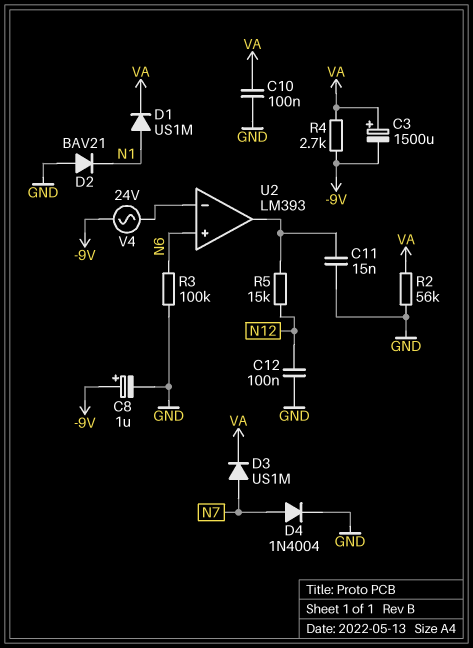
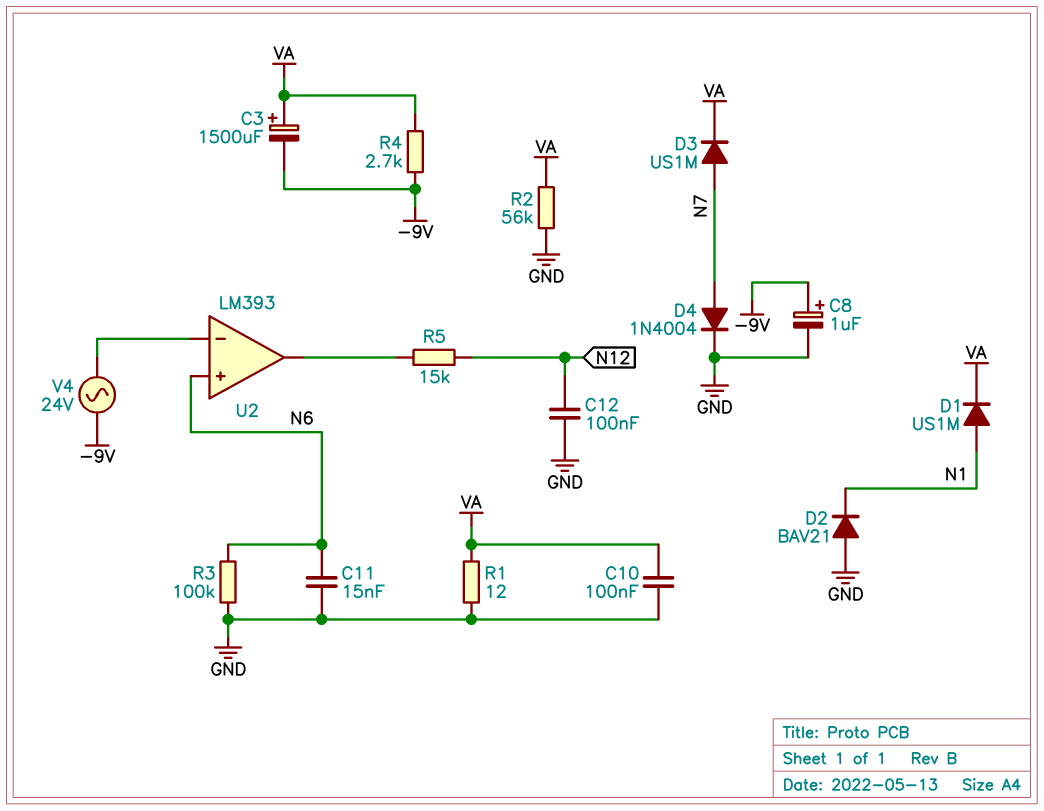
C11: 15nF (GND, U2/out) -> 15nF (GND, N6)
R1: none -> 12 (GND, VA)

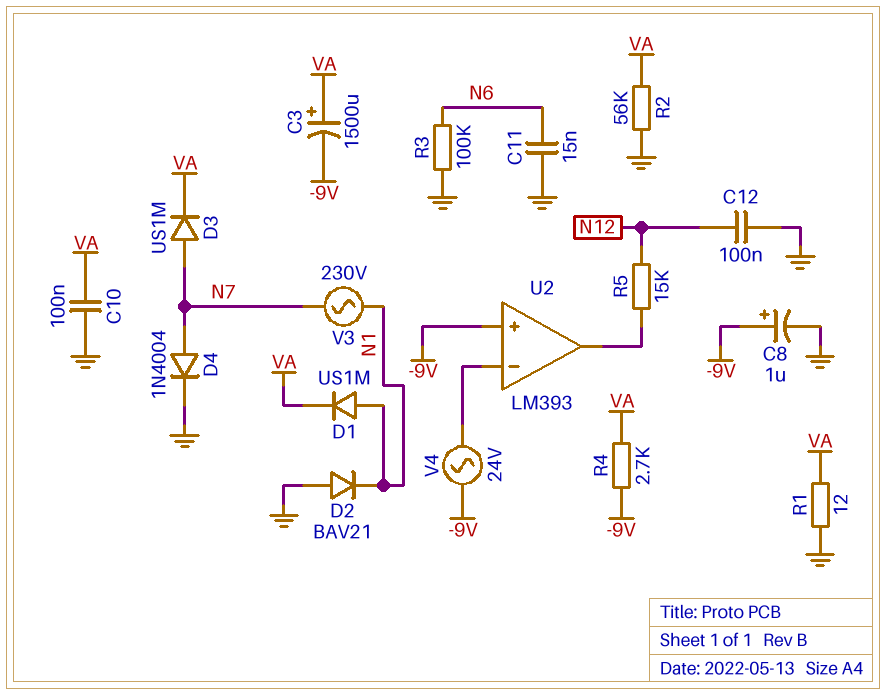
U2 pin in+: N6 -> -9V
V3: none -> AC 230V (N1, N7)

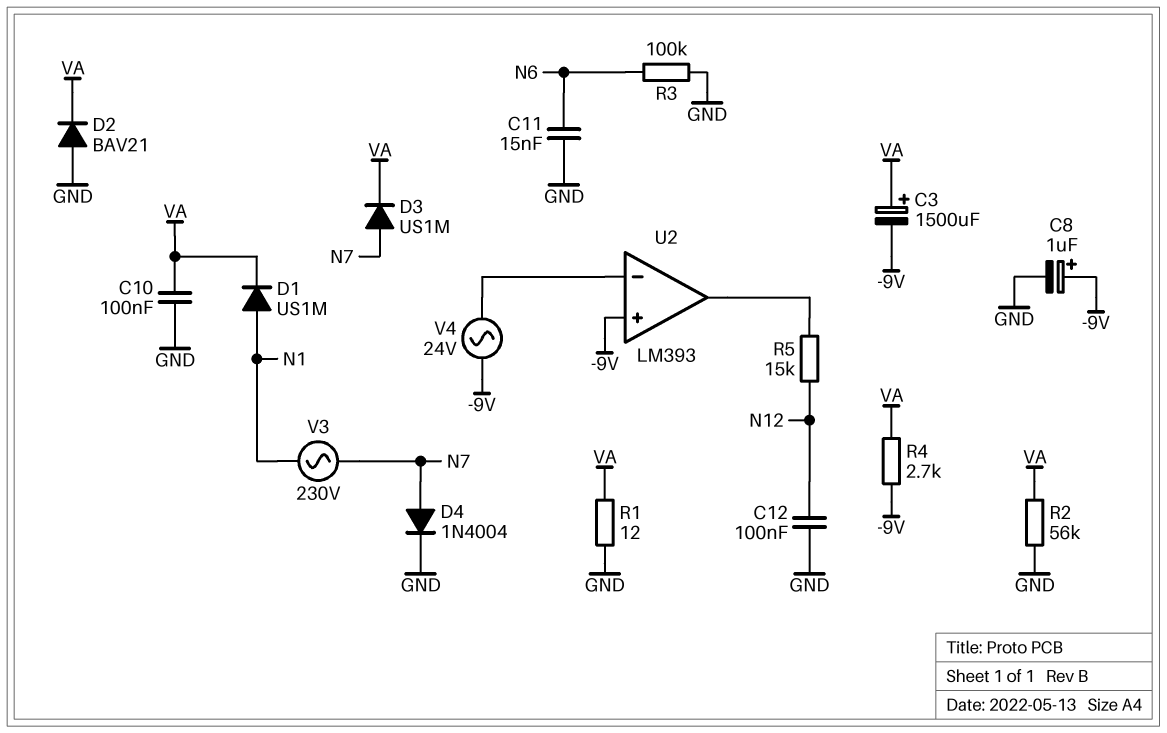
D2: diode BAV21 (A GND, K N1) -> diode BAV21 (A GND, K VA)

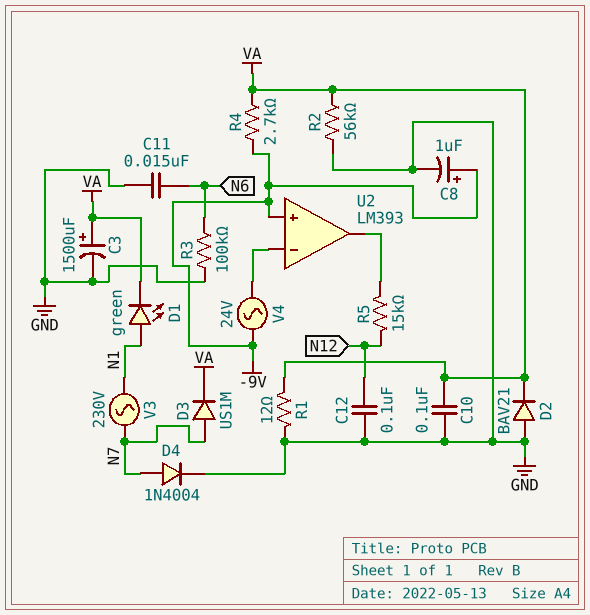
C3: 1500uF (plus VA, minus -9V) -> 1500uF (plus VA, minus GND)
D1: diode US1M (A N1, K VA) -> LED green (A N1, K VA)

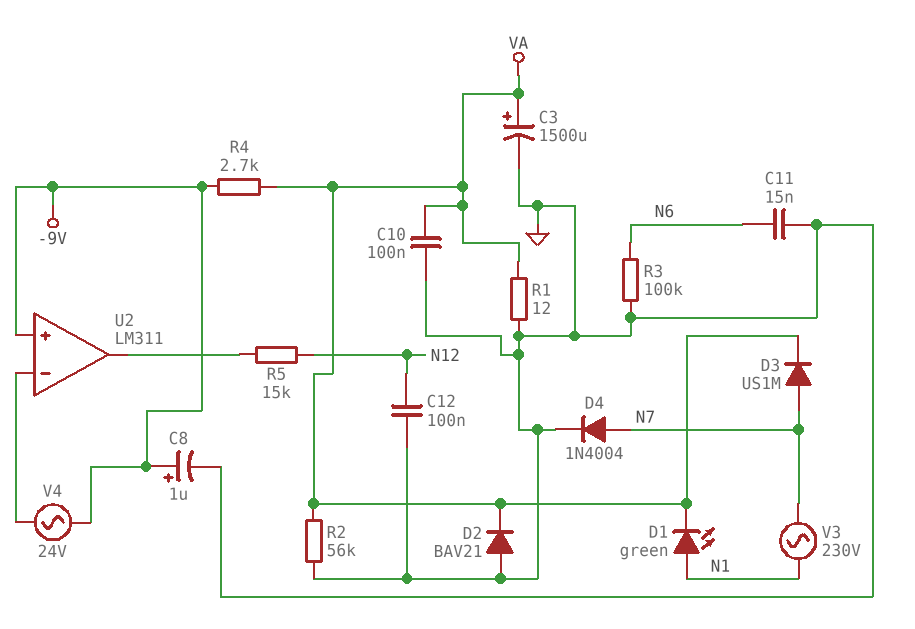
U2: LM393 -> LM311

